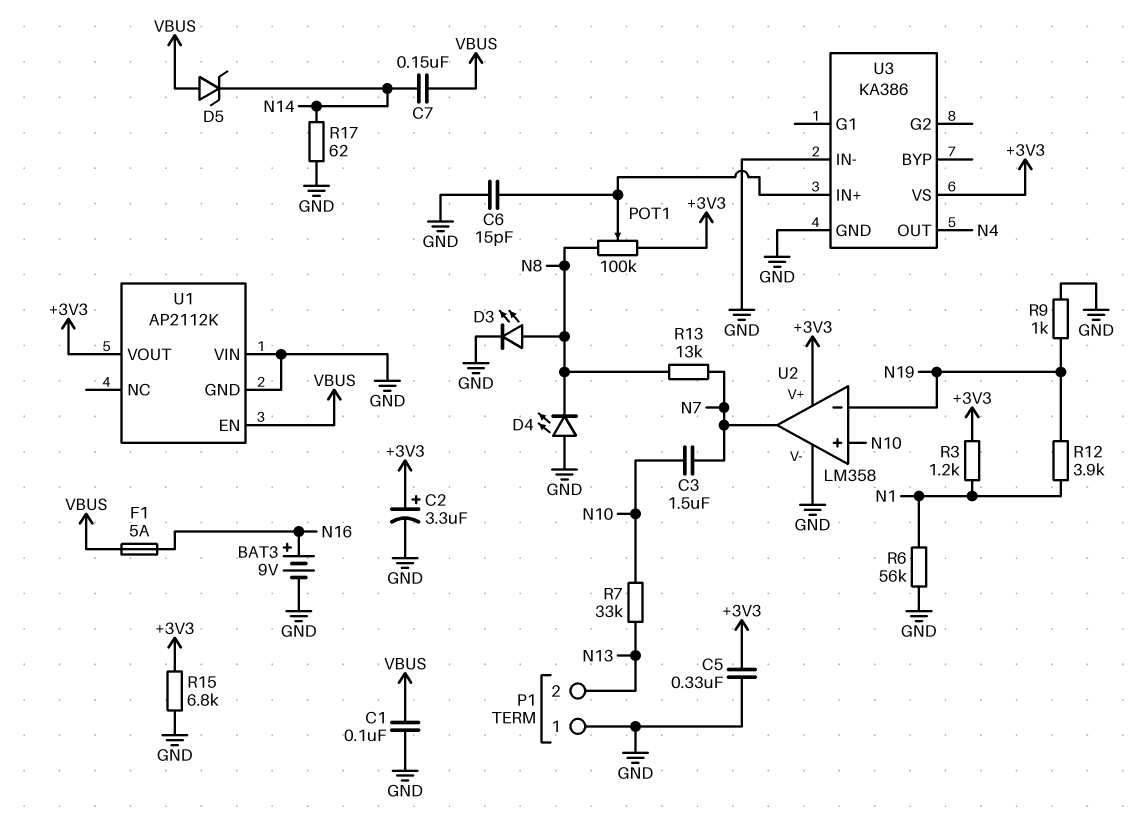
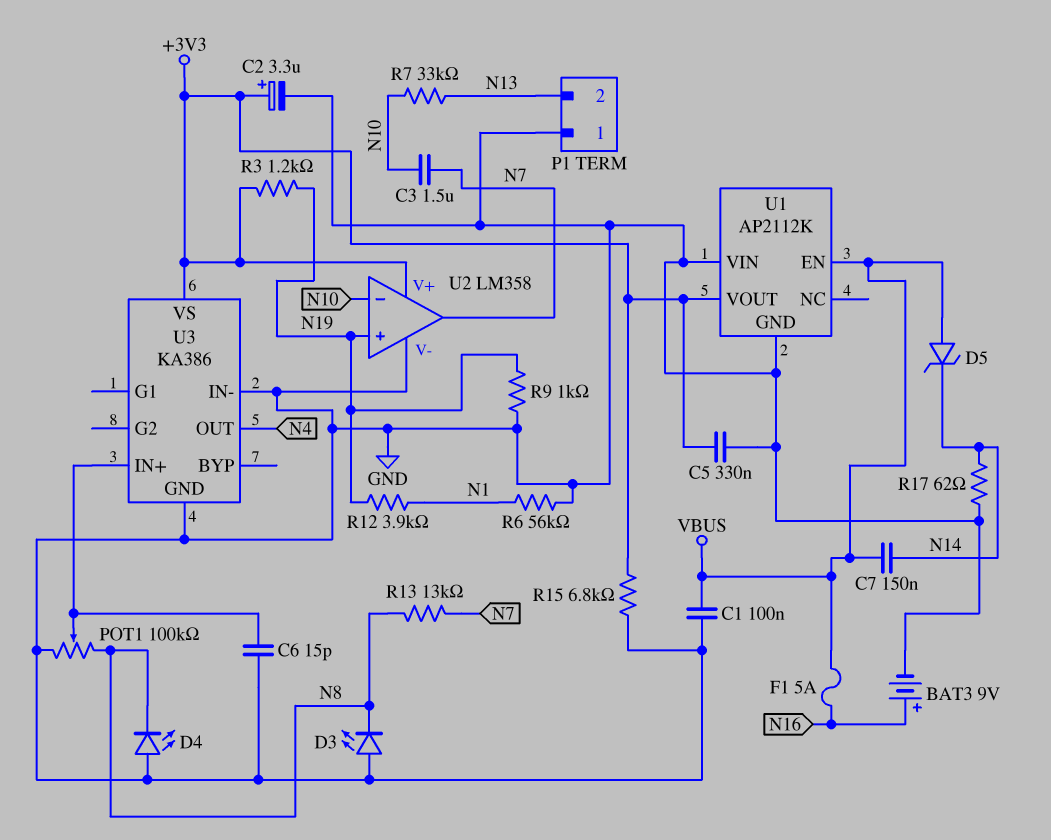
D3: LED (A N8, K GND) -> LED (A GND, K N8)
POT1: 100k (+3V3, N8, wiper U3/IN+) -> 100k (GND, N8, wiper U3/IN+)
R3: 1.2k (+3V3, N1) -> 1.2k (+3V3, N19)
U2 pin in+: N10 -> N19
U2 pin in-: N19 -> N10

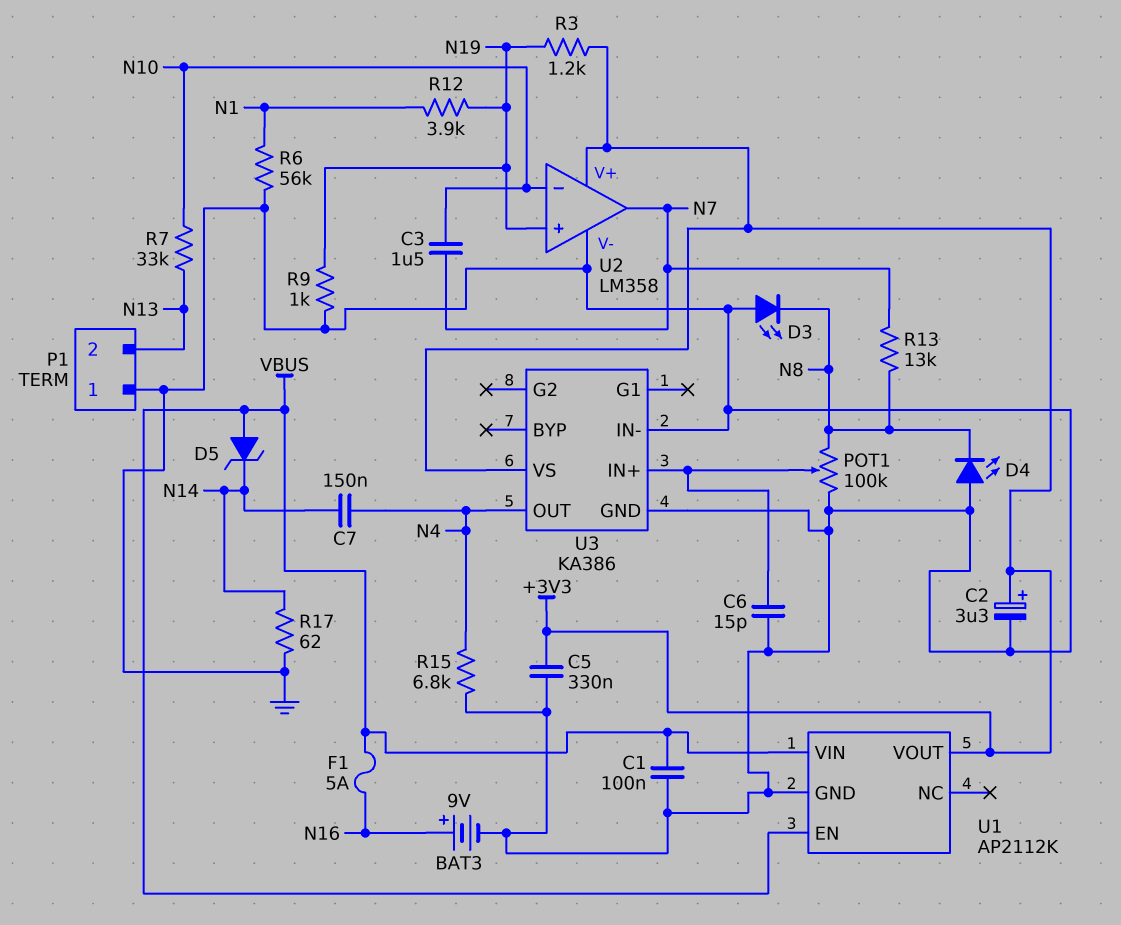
C7: 150nF (N14, VBUS) -> 150nF (N4, N14)
R15: 6.8k (+3V3, GND) -> 6.8k (GND, N4)
U1 pin VIN: GND -> VBUS

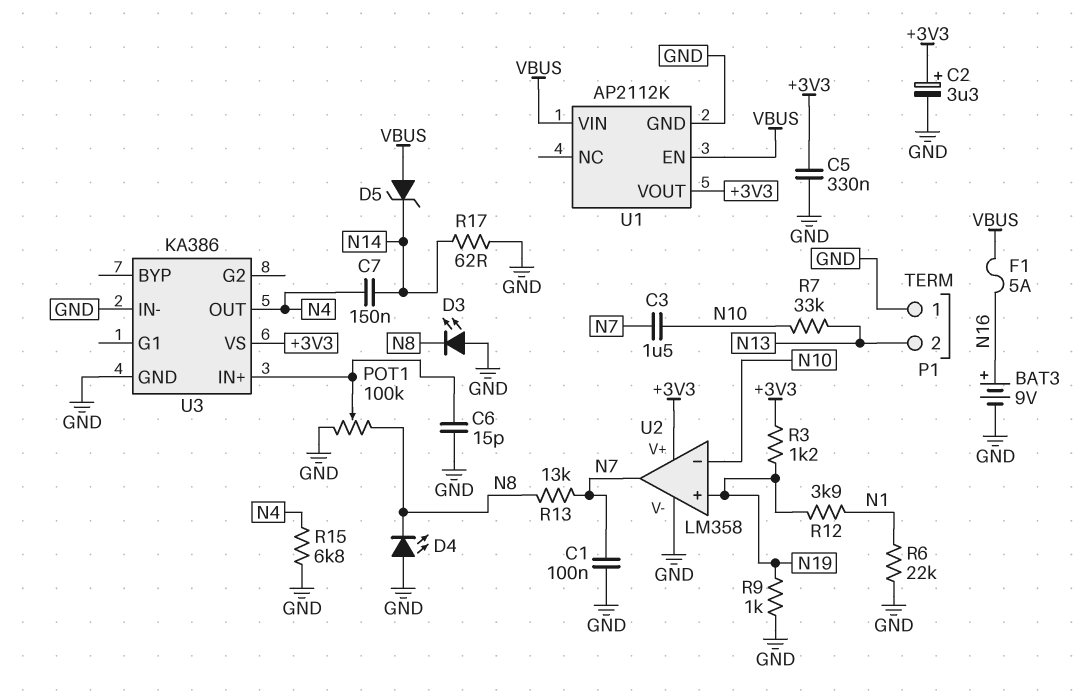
C1: 100nF (GND, VBUS) -> 100nF (GND, N7)
R6: 56k (GND, N1) -> 22k (GND, N1)

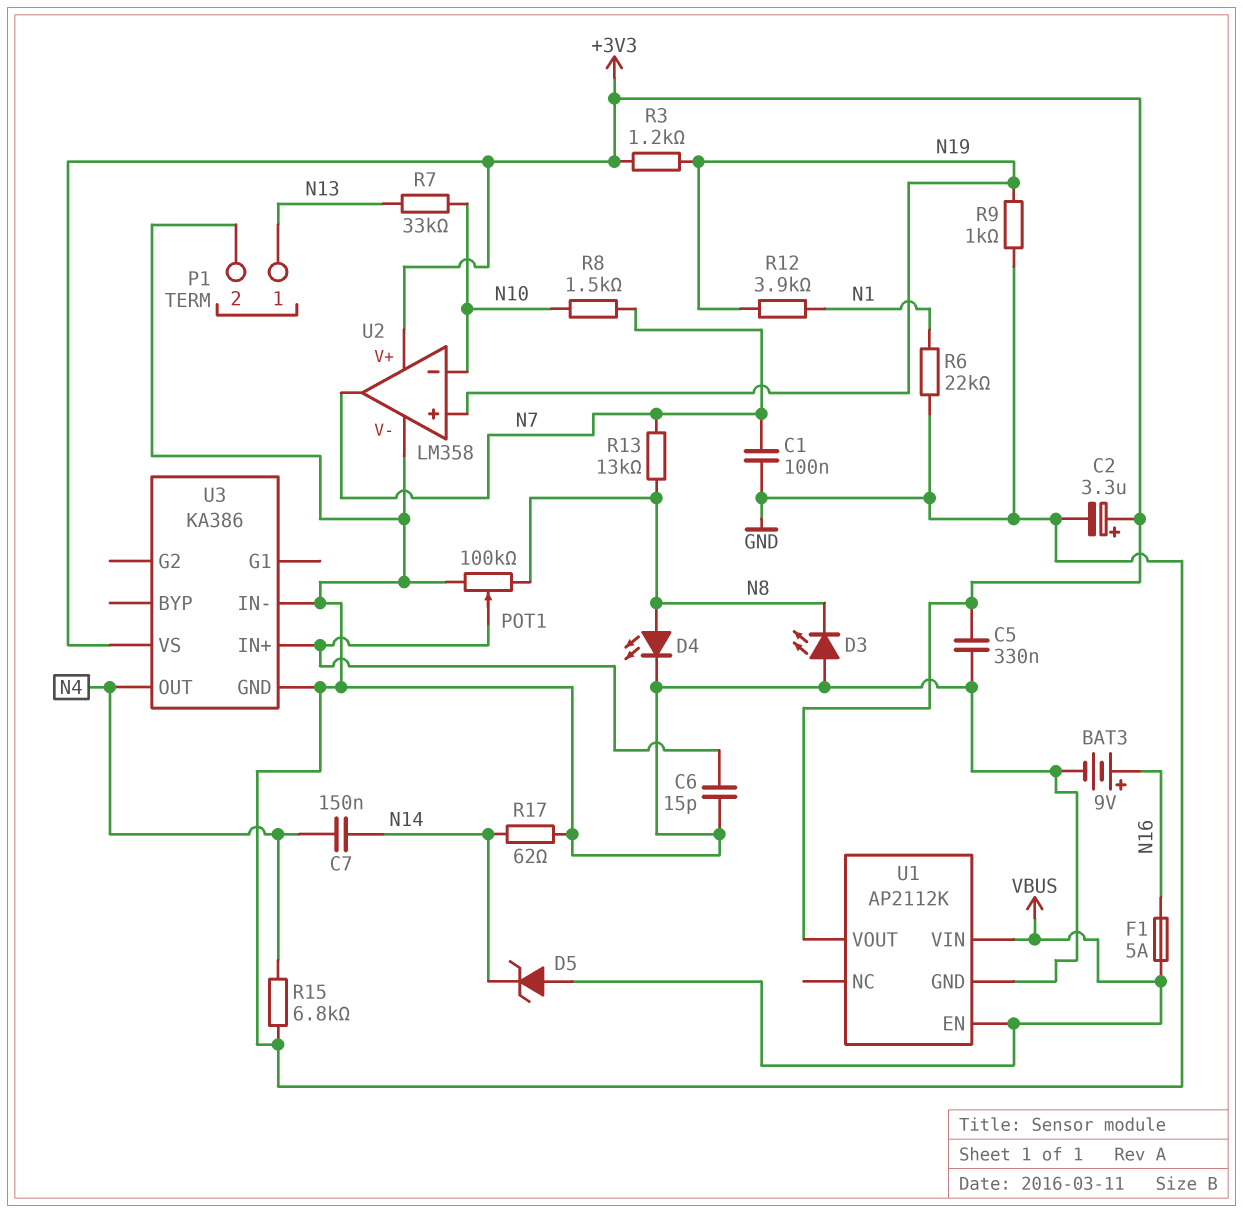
C3: 1.5uF (N7, N10) -> none
D4: LED (A GND, K N8) -> LED (A N8, K GND)
P1 pin 1: GND -> N13
P1 pin 2: N13 -> GND
R8: none -> 1.5k (N7, N10)

